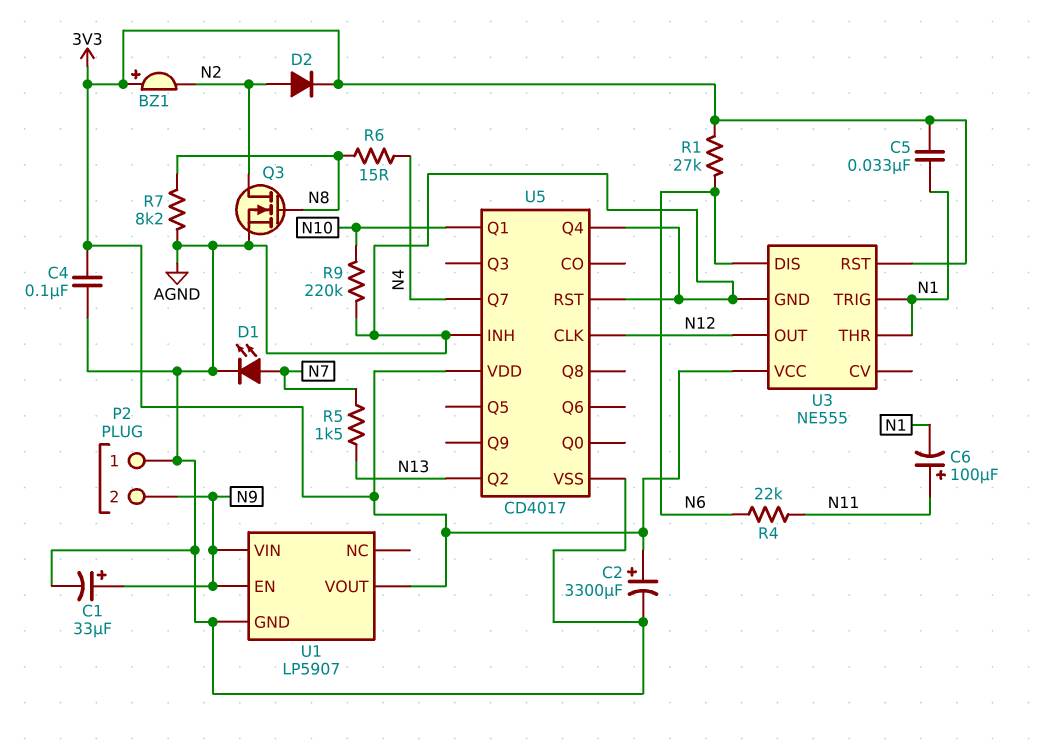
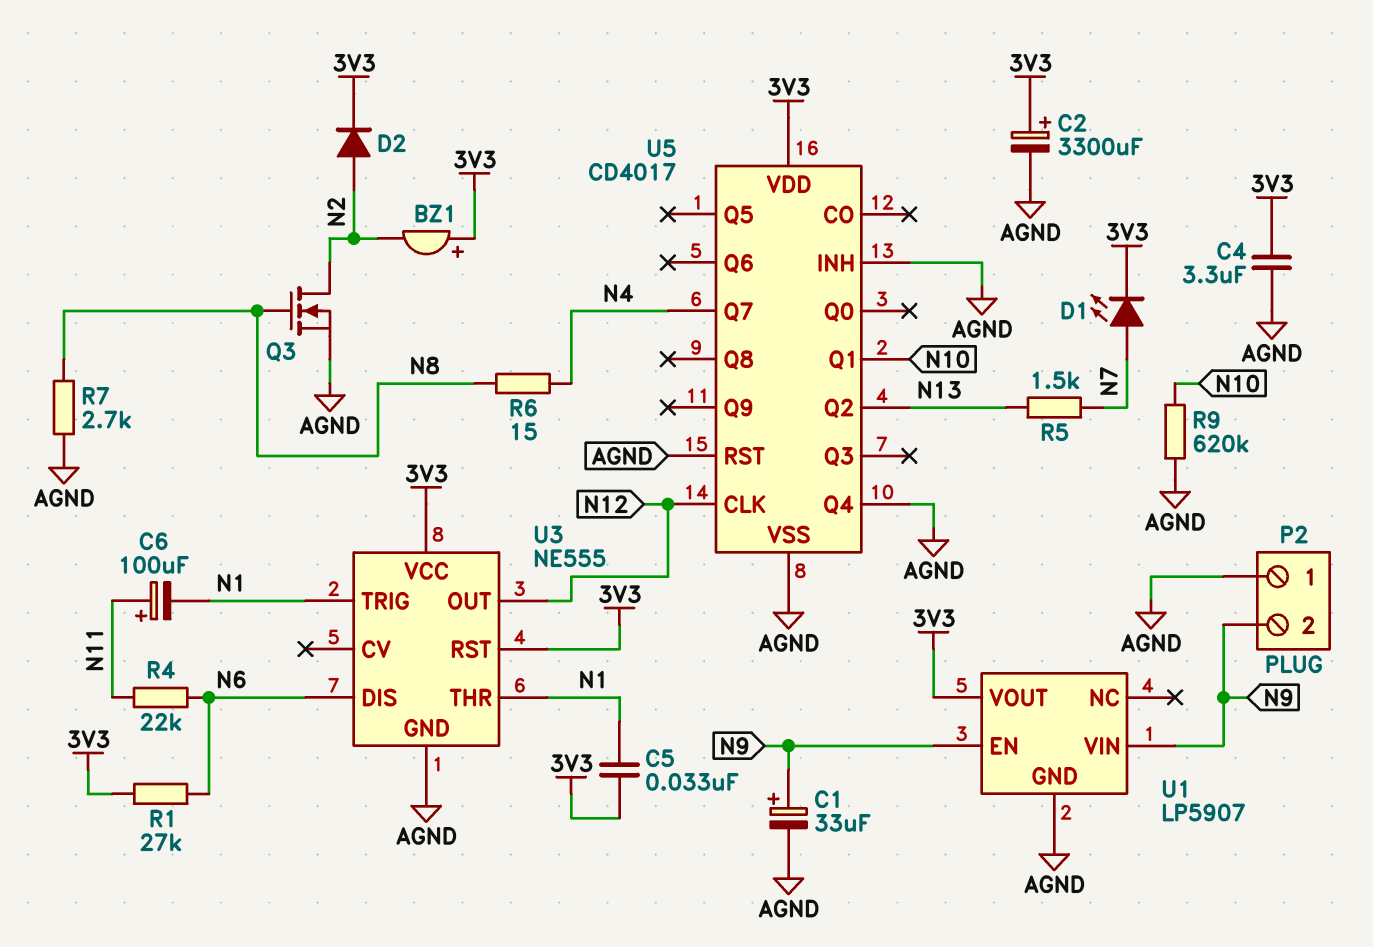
C4: 100nF (3V3, AGND) -> 3.3uF (3V3, AGND)
D1: LED (A N7, K AGND) -> LED (A N7, K 3V3)
R7: 8.2k (AGND, N8) -> 2.7k (AGND, N8)
R9: 220k (AGND, N10) -> 620k (AGND, N10)

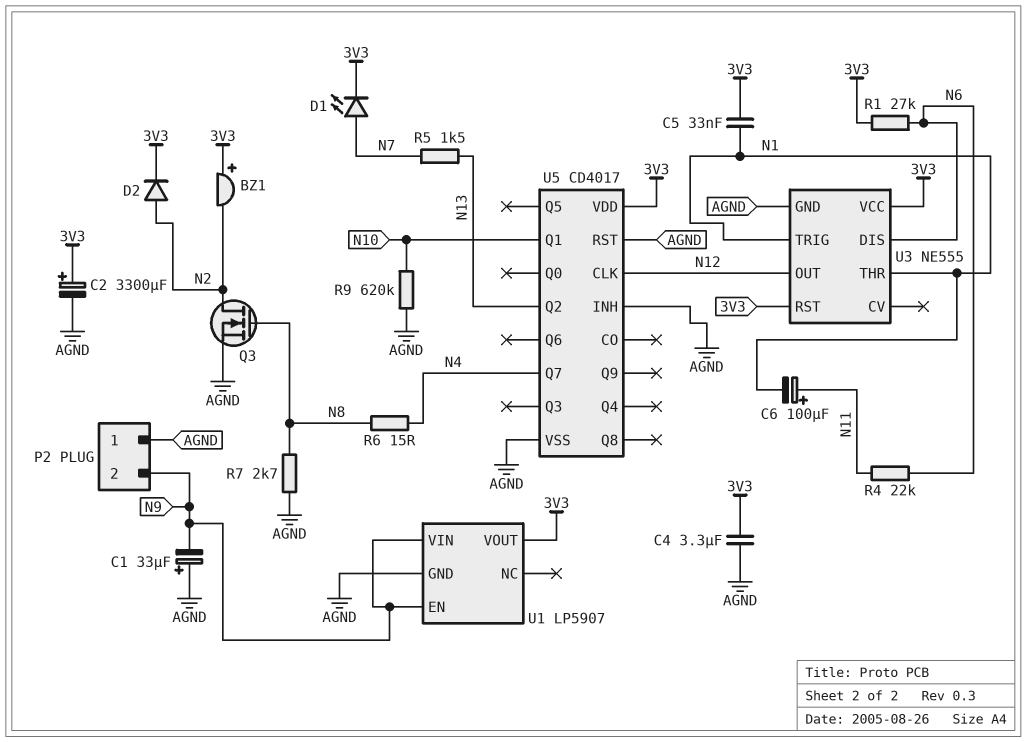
C1: 33uF (plus N9, minus AGND) -> 33uF (plus AGND, minus N9)
U5 pin Q4: AGND -> none

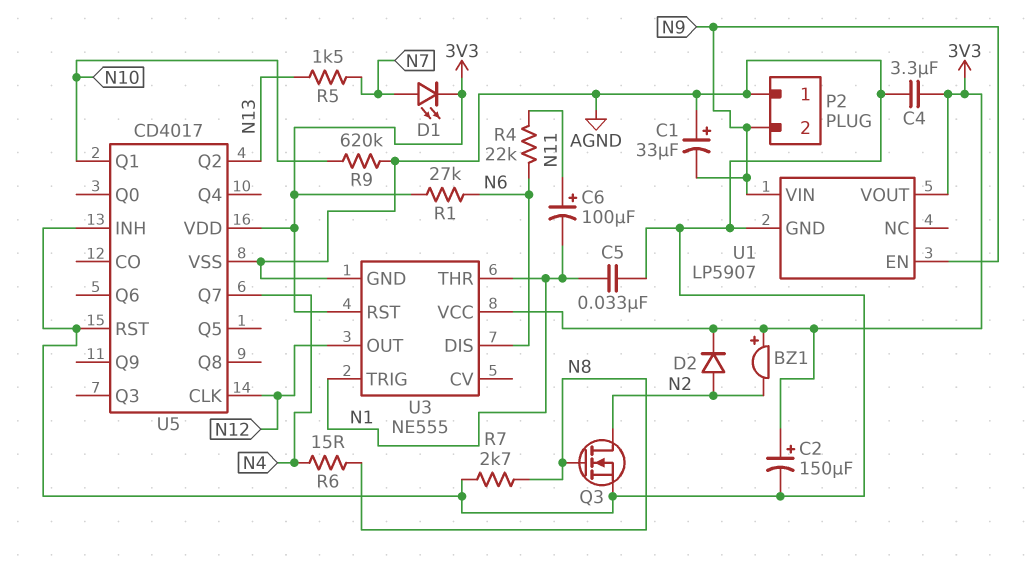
C2: 3300uF (plus 3V3, minus AGND) -> 150uF (plus 3V3, minus AGND)
C5: 33nF (3V3, N1) -> 33nF (AGND, N1)

